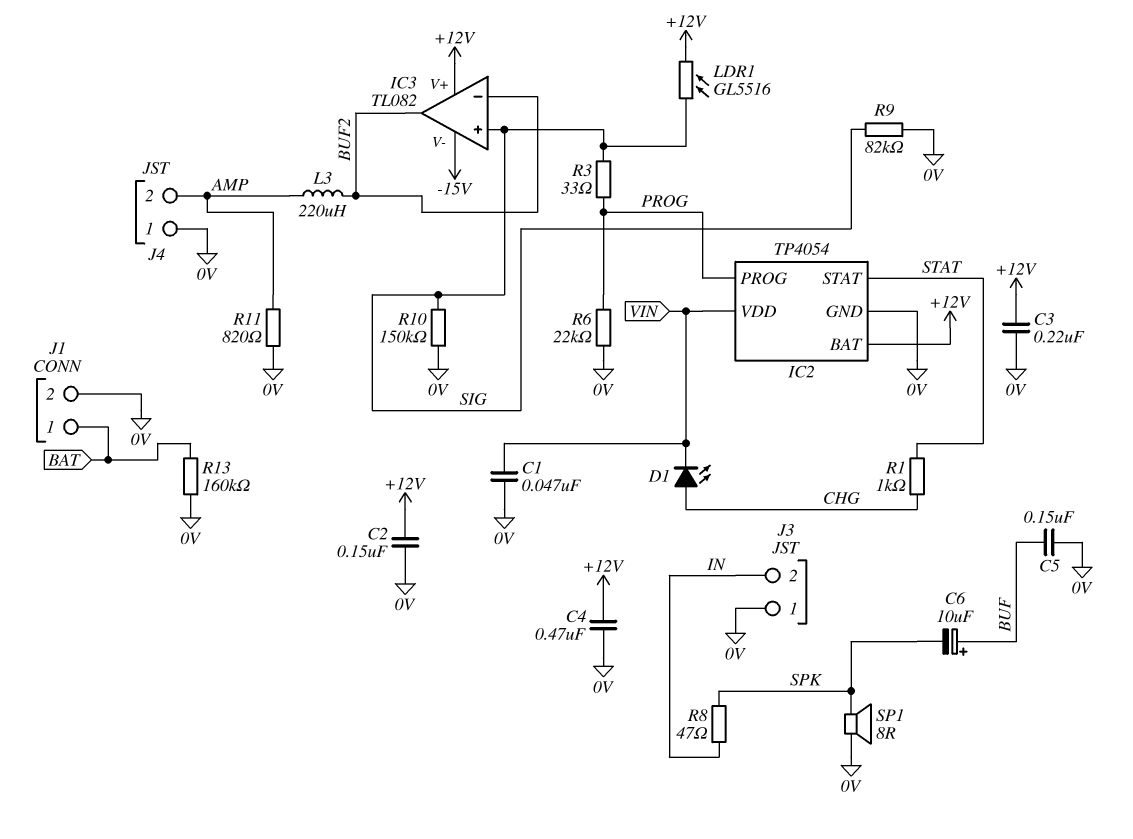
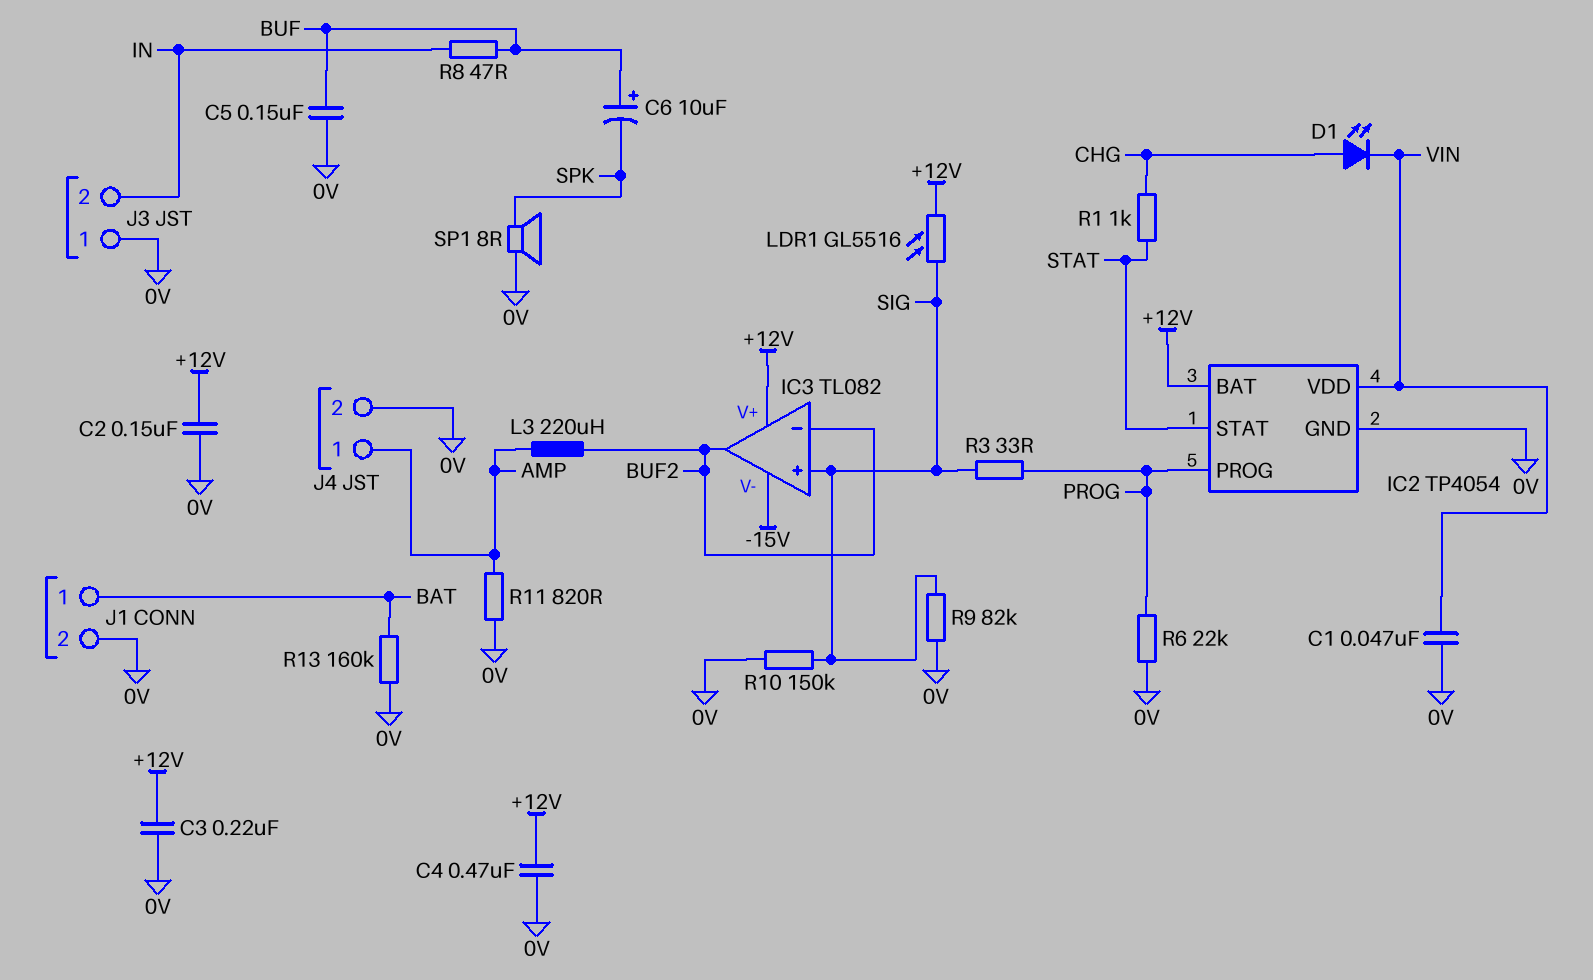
J4 pin 1: 0V -> AMP
J4 pin 2: AMP -> 0V
R8: 47 (IN, SPK) -> 47 (BUF, IN)

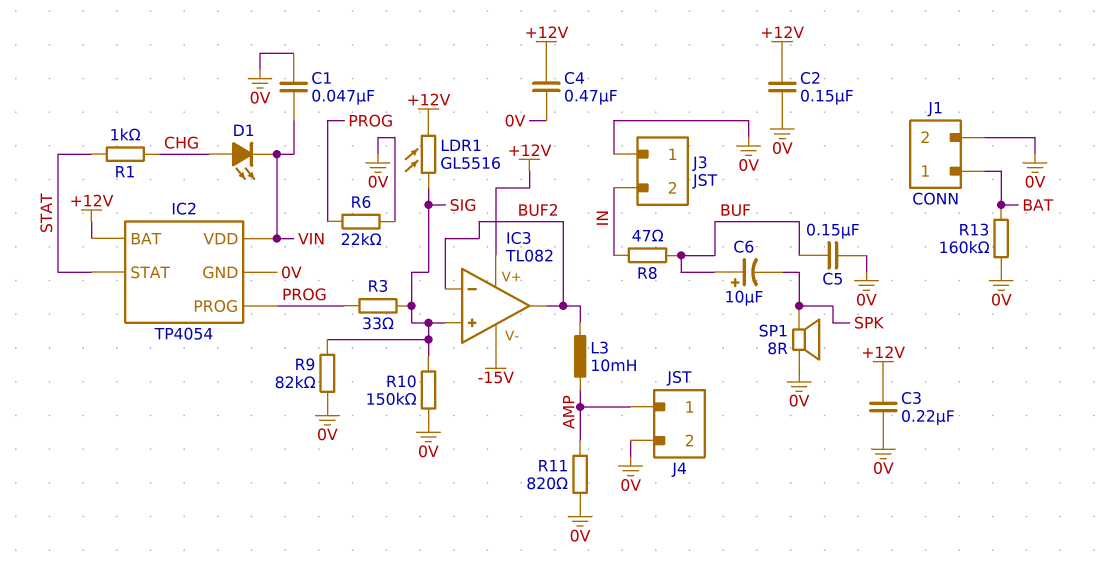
L3: 220uH (AMP, BUF2) -> 10mH (AMP, BUF2)

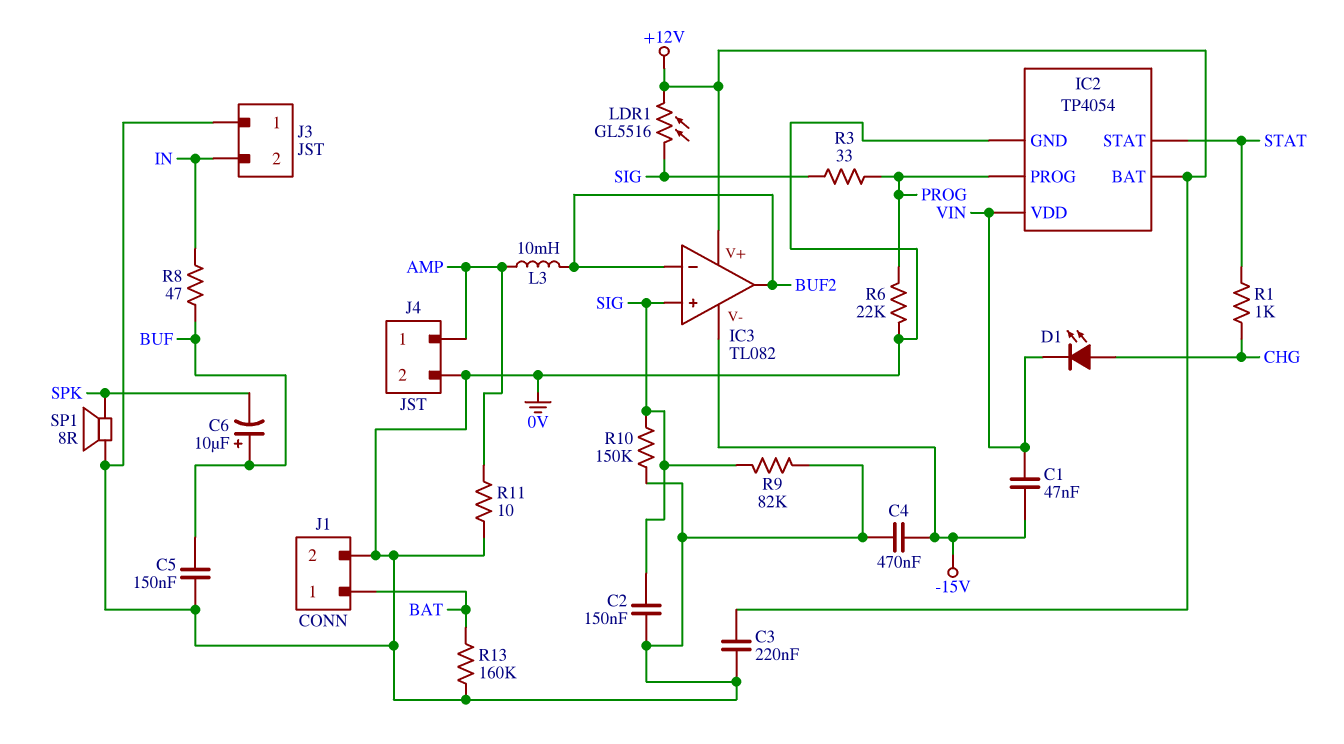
C1: 47nF (0V, VIN) -> 47nF (-15V, VIN)
C2: 150nF (+12V, 0V) -> 150nF (0V, SIG)
C4: 470nF (+12V, 0V) -> 470nF (-15V, 0V)
R11: 820 (0V, AMP) -> 10 (0V, AMP)

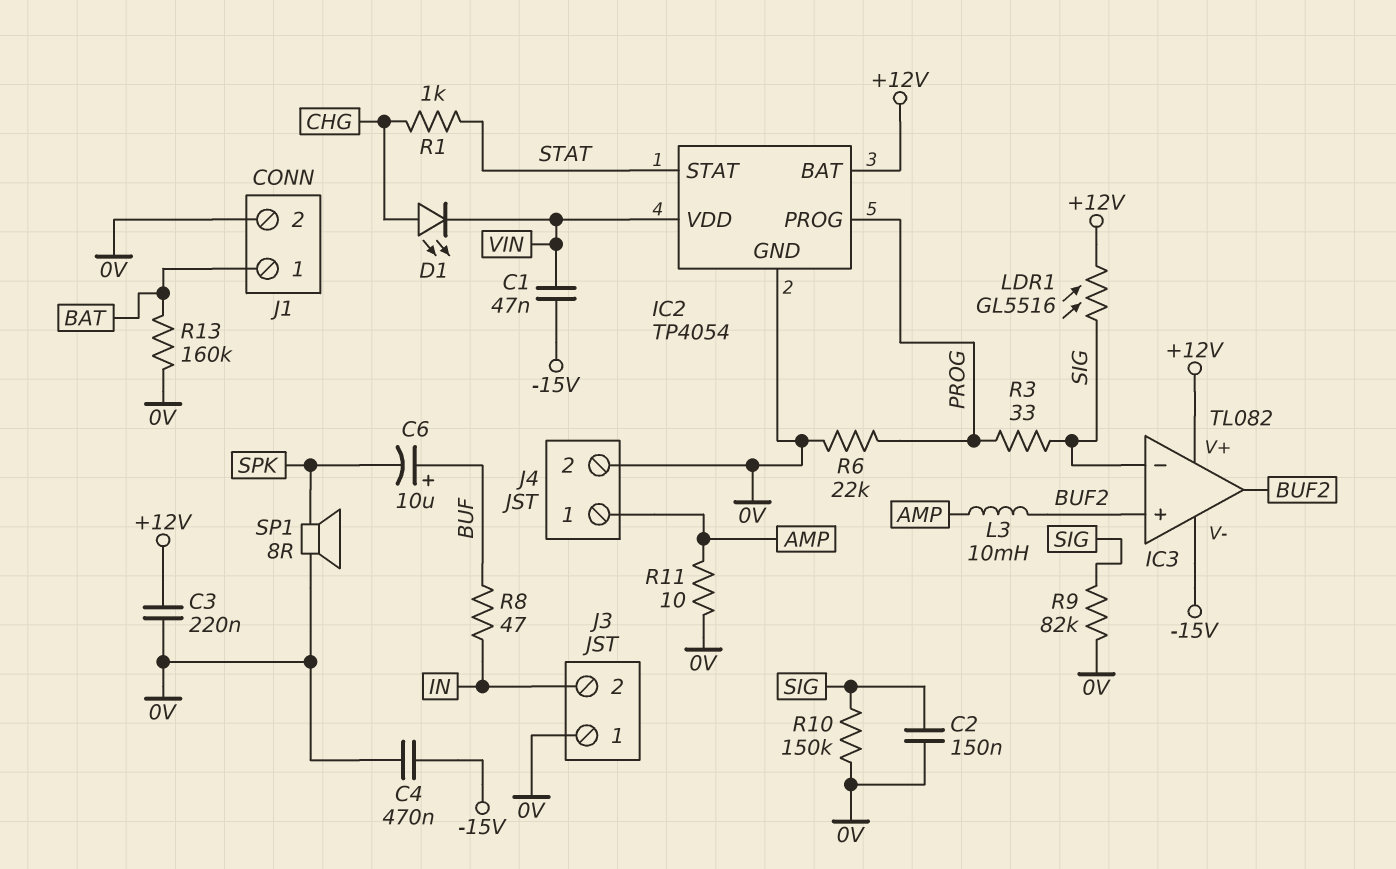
C5: 150nF (0V, BUF) -> none
IC3 pin in+: SIG -> BUF2
IC3 pin in-: BUF2 -> SIG

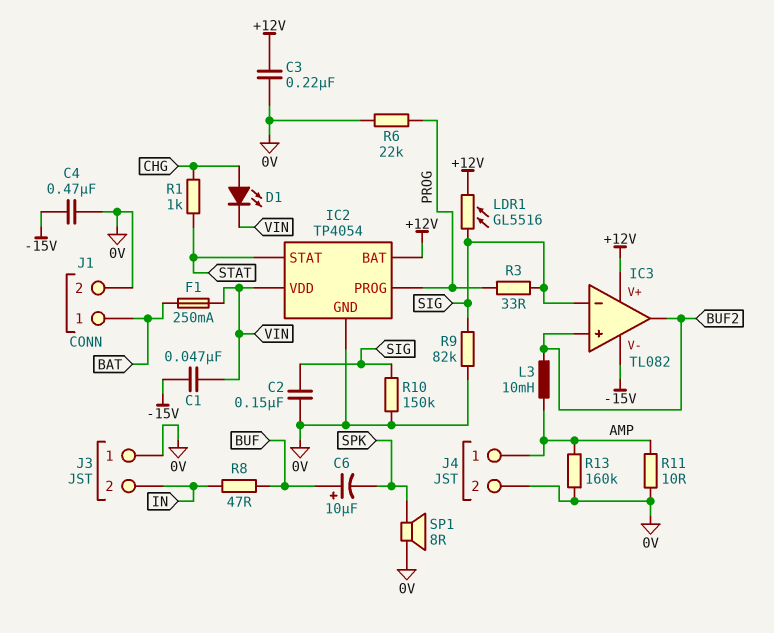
F1: none -> 250mA (BAT, VIN)
R13: 160k (0V, BAT) -> 160k (0V, AMP)

